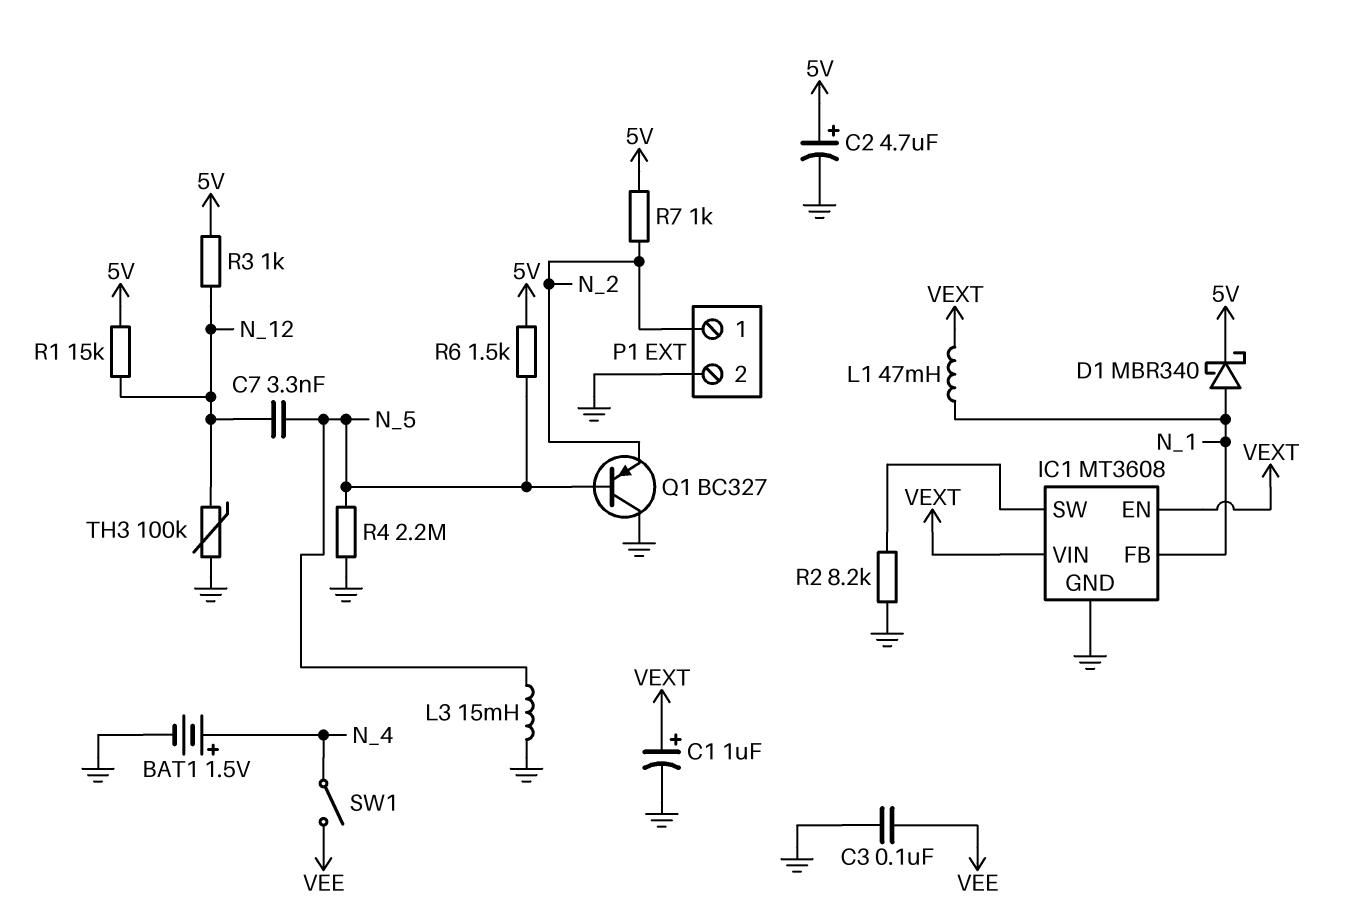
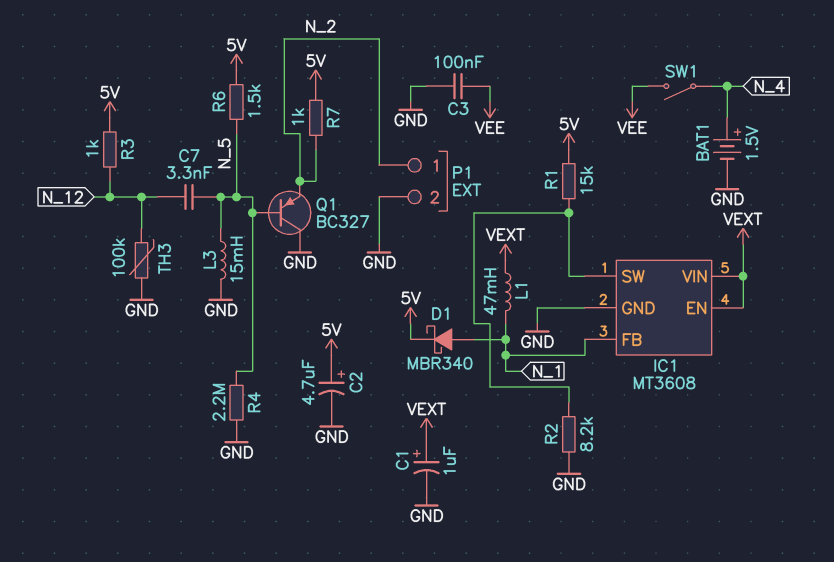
R1: 15k (5V, N_12) -> 15k (5V, IC1/SW)

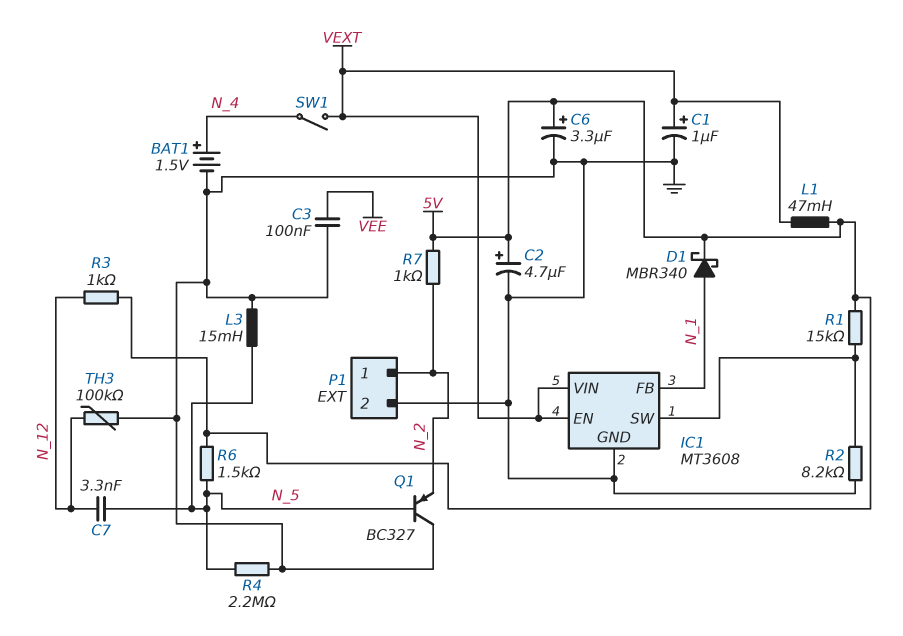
C6: none -> 3.3uF (plus 5V, minus GND)
L1: 47mH (N_1, VEXT) -> 47mH (5V, VEXT)
SW1: switch (N_4, VEE) -> switch (N_4, VEXT)

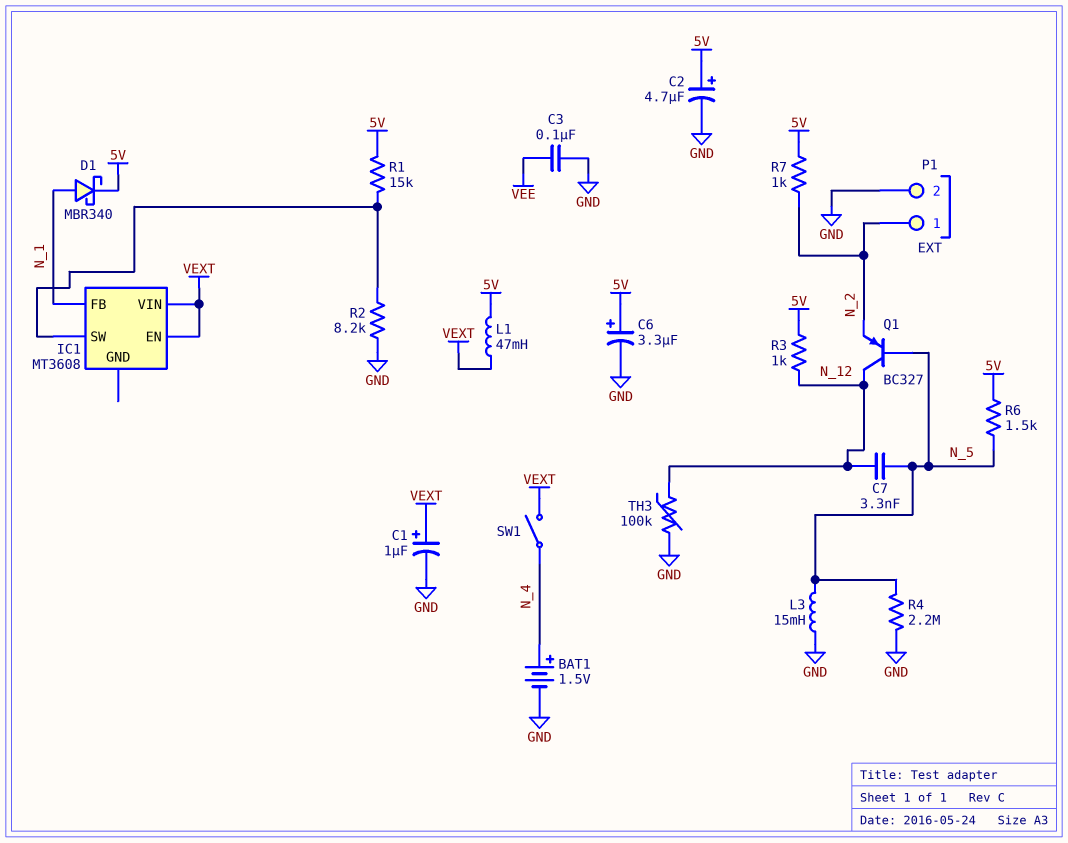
IC1 pin GND: GND -> none
Q1: PNP BC327 (B N_5, C GND, E N_2) -> PNP BC327 (B N_5, C N_12, E N_2)

